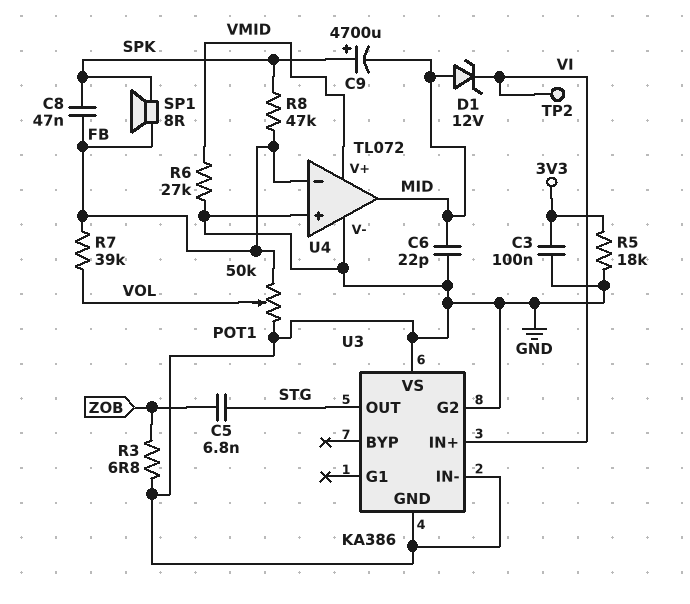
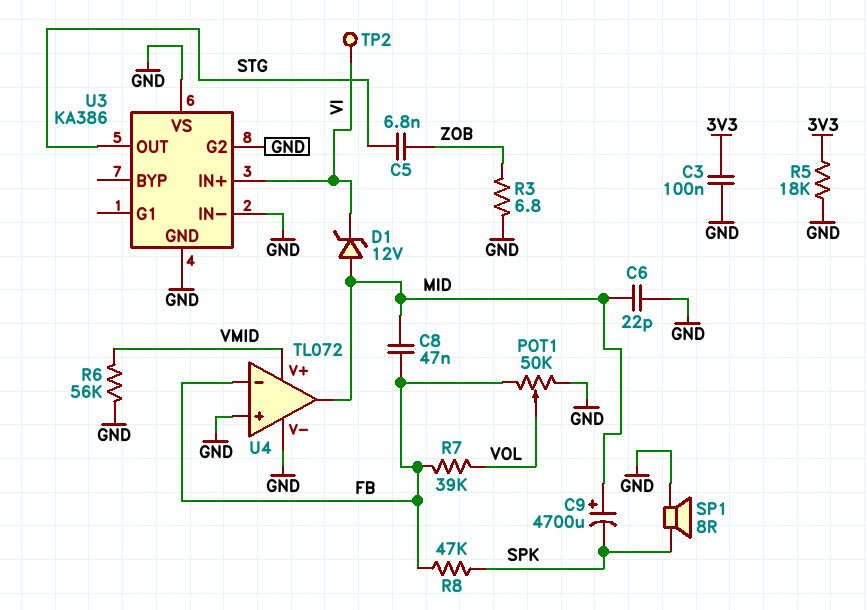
C8: 47nF (FB, SPK) -> 47nF (FB, MID)
C9: 4700uF (plus SPK, minus MID) -> 4700uF (plus MID, minus SPK)
R6: 27k (GND, VMID) -> 56k (GND, VMID)
SP1: speaker 8R (FB, SPK) -> speaker 8R (GND, SPK)

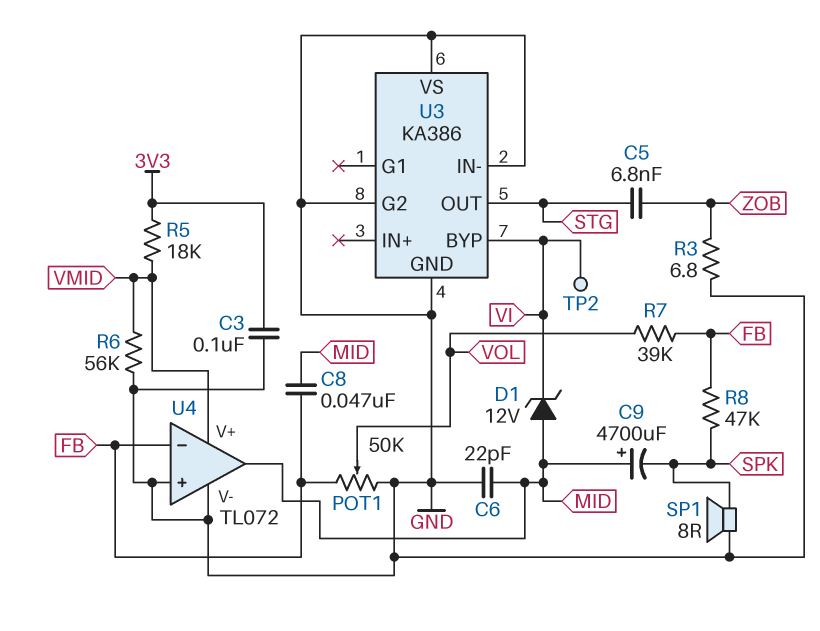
R5: 18k (3V3, GND) -> 18k (3V3, VMID)
U3 pin BYP: none -> VI
U3 pin IN+: VI -> none

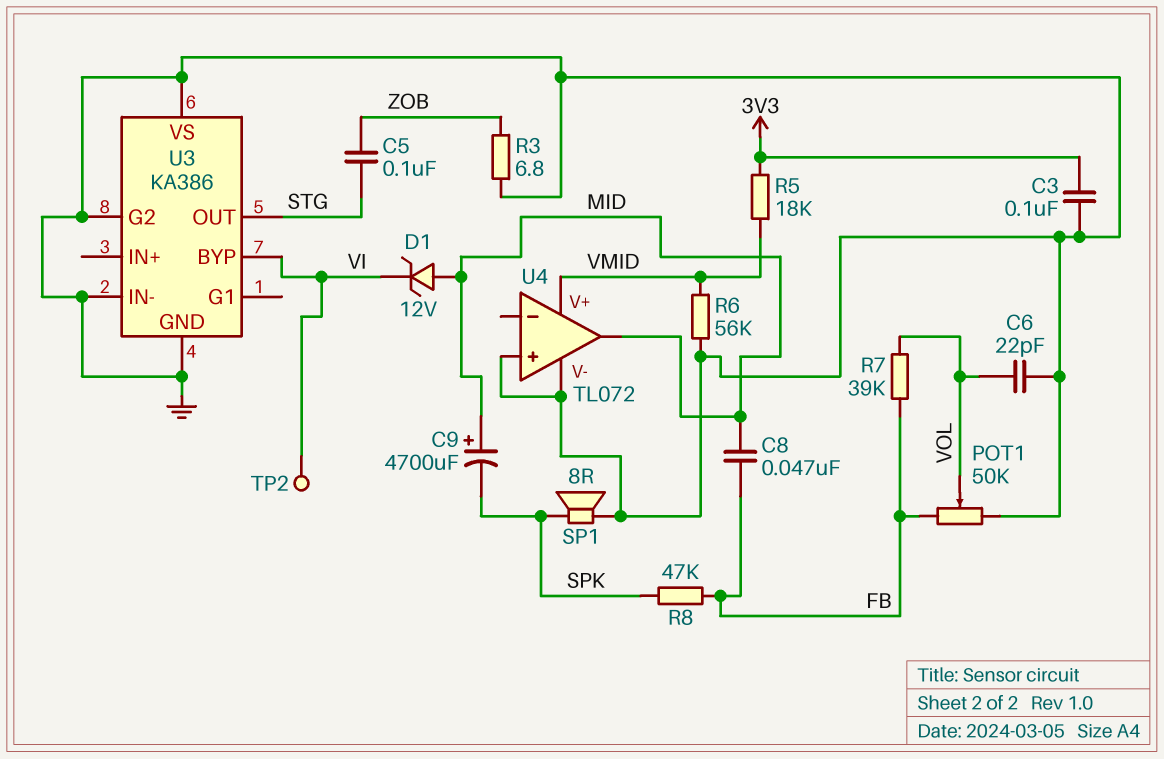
C5: 6.8nF (STG, ZOB) -> 100nF (STG, ZOB)
C6: 22pF (GND, MID) -> 22pF (GND, VOL)
U4 pin in-: FB -> none

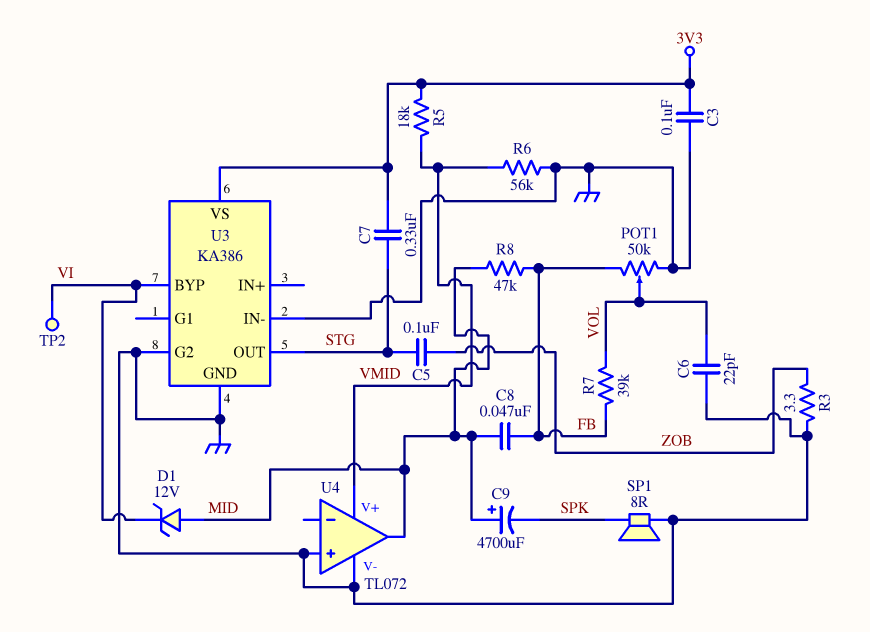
C7: none -> 330nF (3V3, STG)
R3: 6.8 (GND, ZOB) -> 3.3 (GND, ZOB)
R8: 47k (FB, SPK) -> 47k (FB, MID)
U3 pin VS: GND -> 3V3

